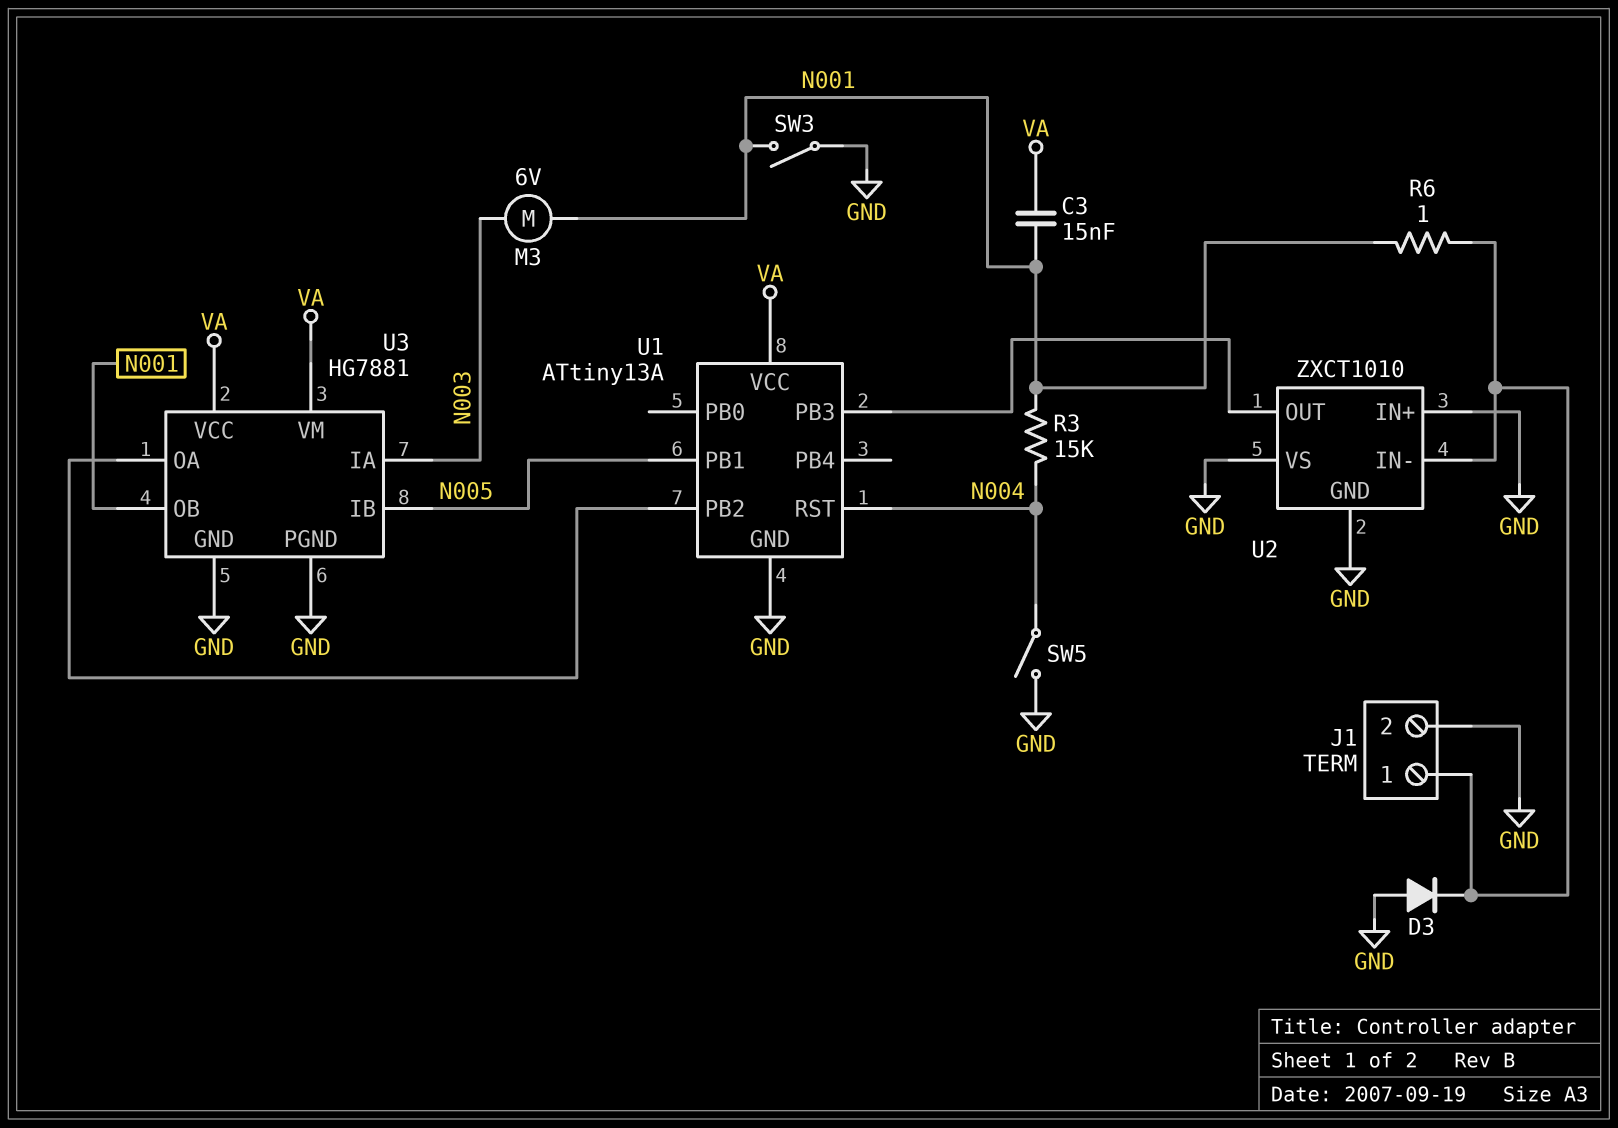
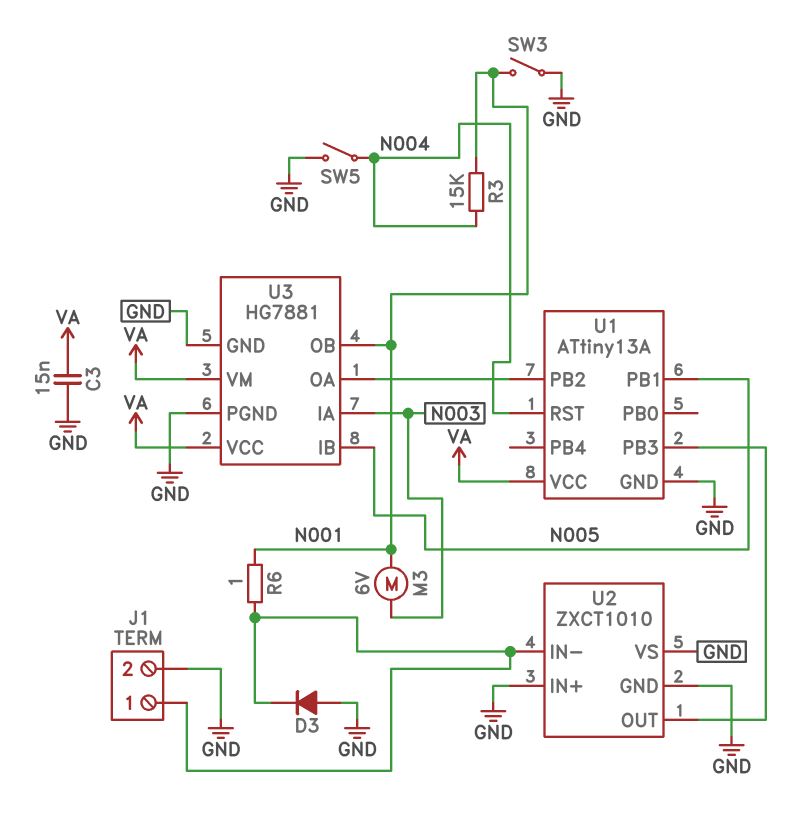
C3: 15nF (N001, VA) -> 15nF (GND, VA)

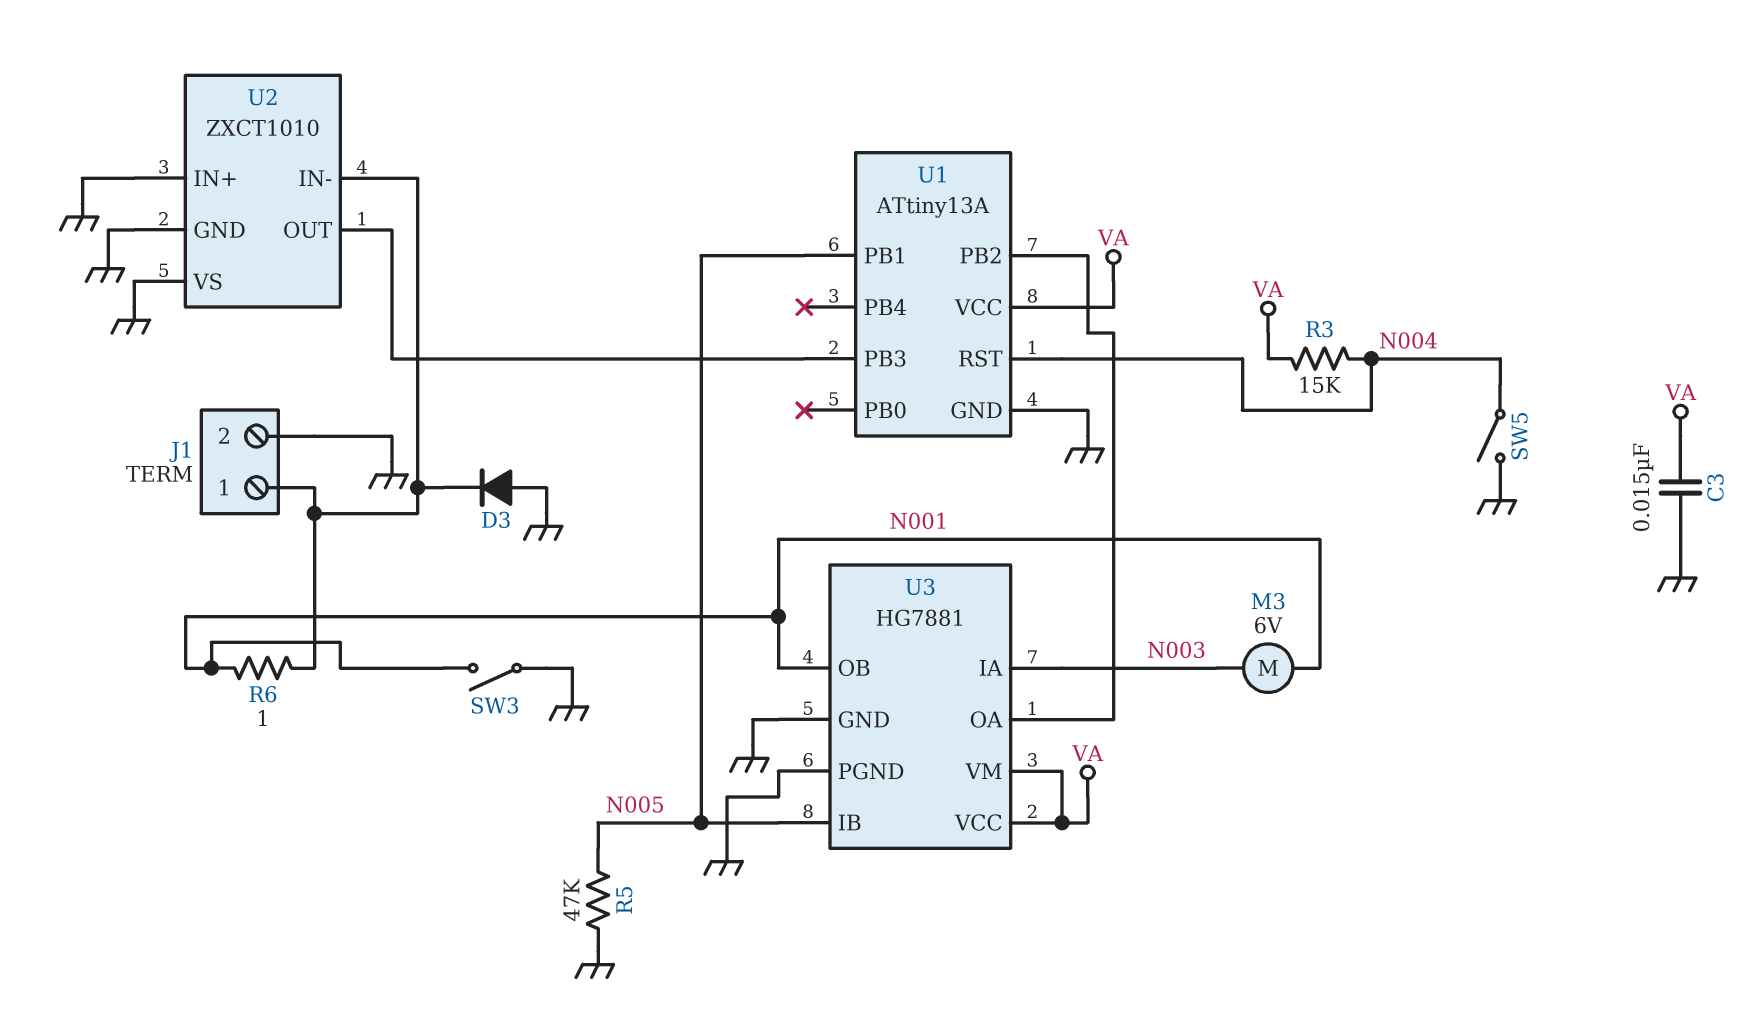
R3: 15k (N001, N004) -> 15k (N004, VA)
R5: none -> 47k (GND, N005)

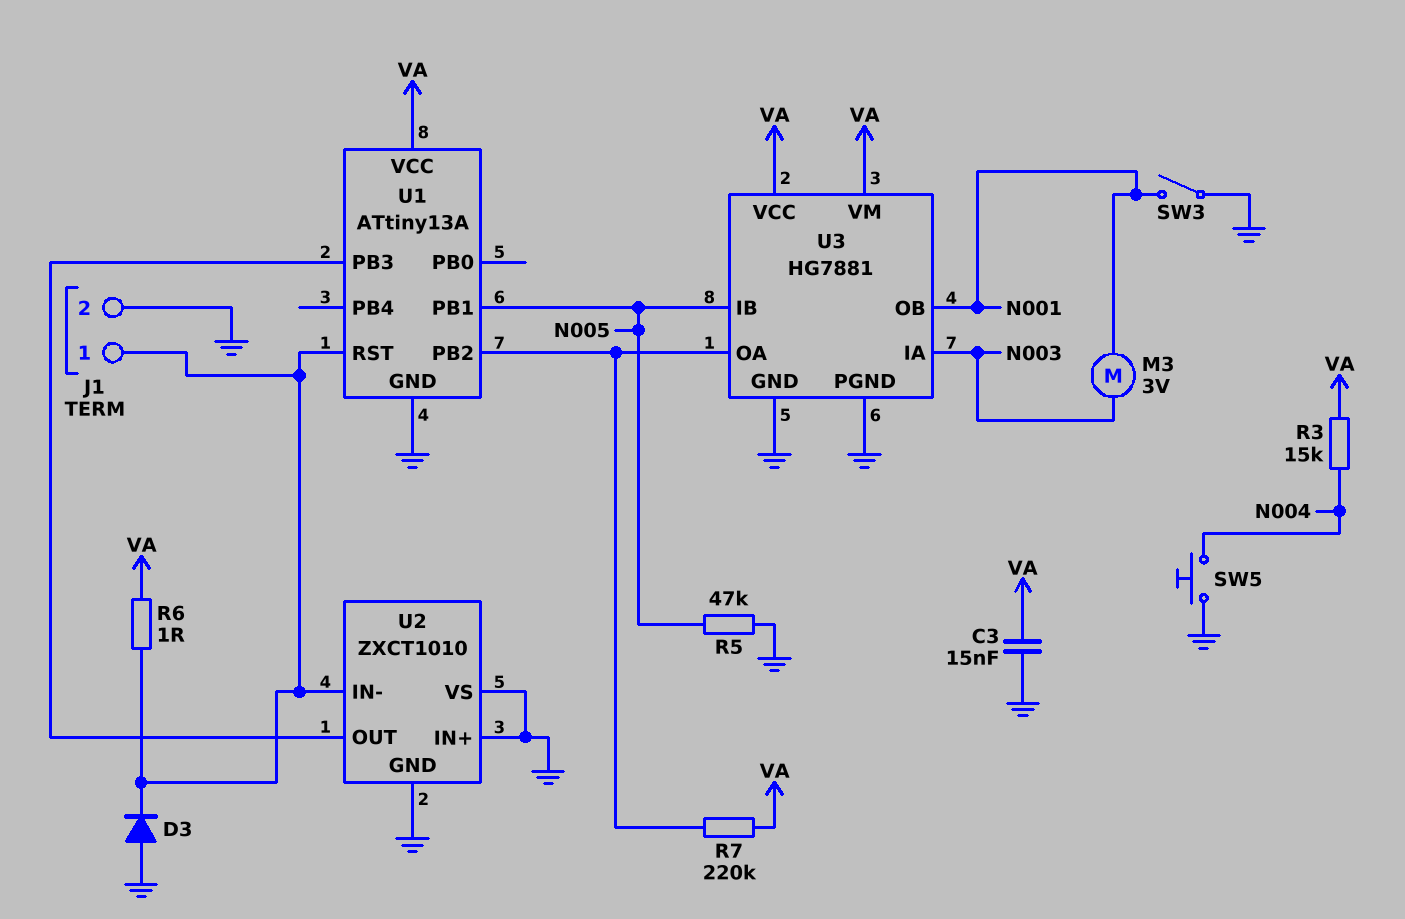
M3: motor 6V (N001, N003) -> motor 3V (N001, N003)
R6: 1 (J1/1, N001) -> 1 (J1/1, VA)
R7: none -> 220k (U1/PB2, VA)
SW5: switch (GND, N004) -> button (GND, N004)
U1 pin RST: N004 -> J1/1

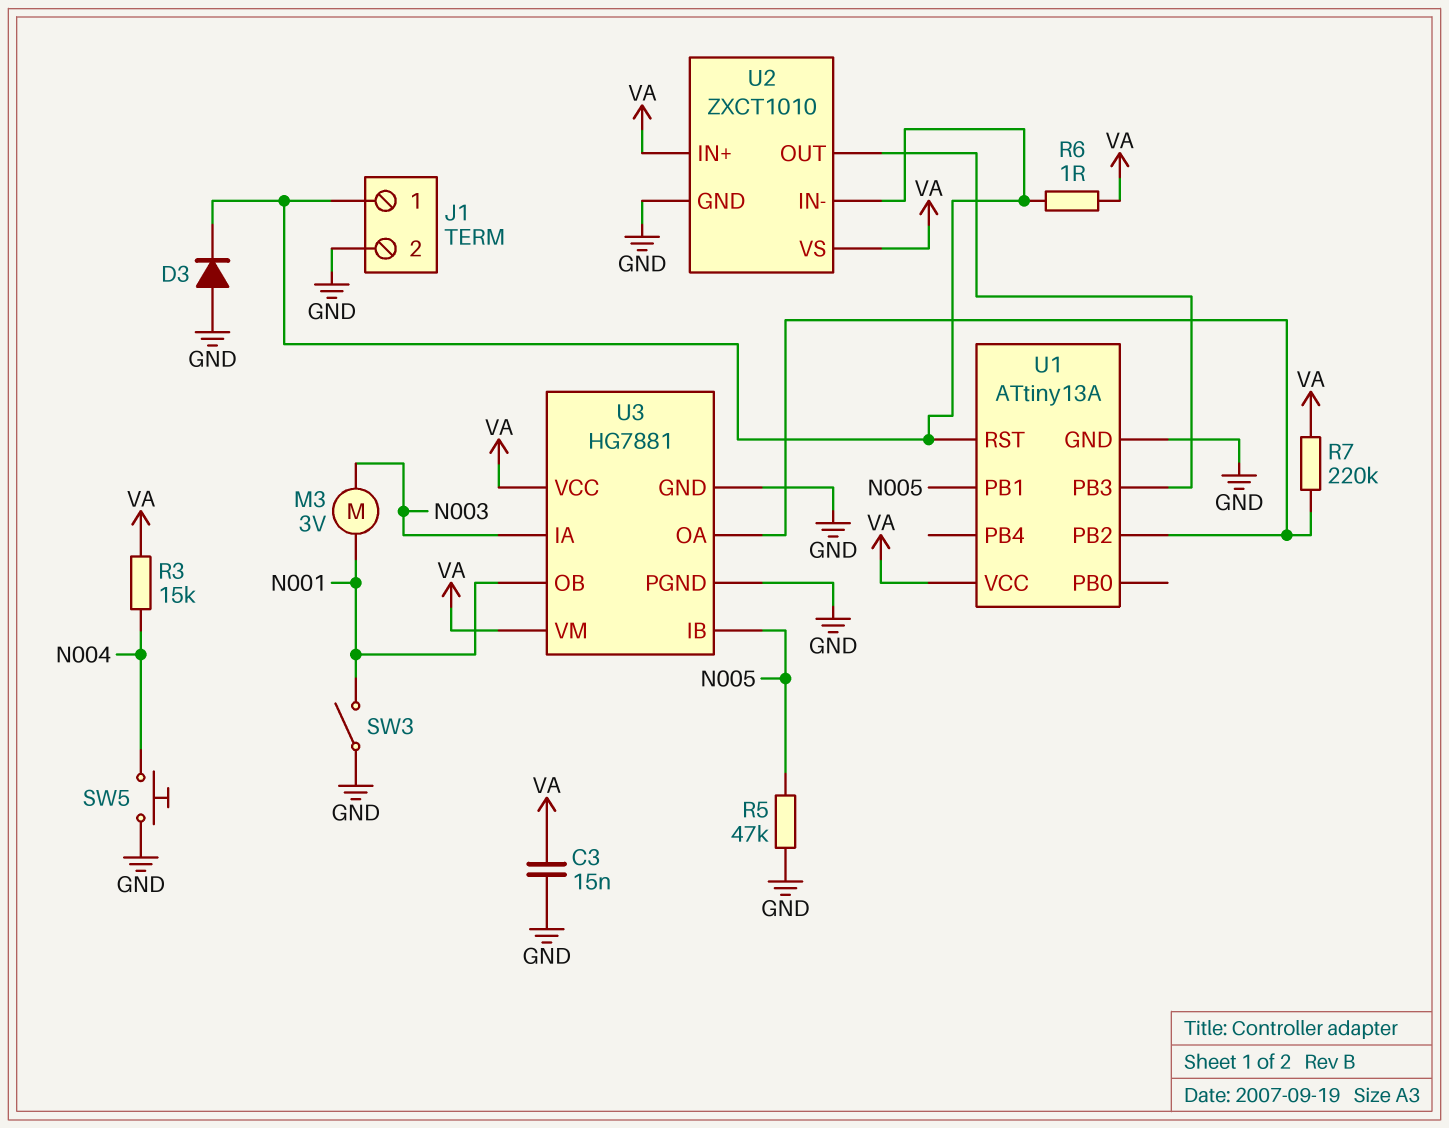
U2 pin IN+: GND -> VA
U2 pin VS: GND -> VA

